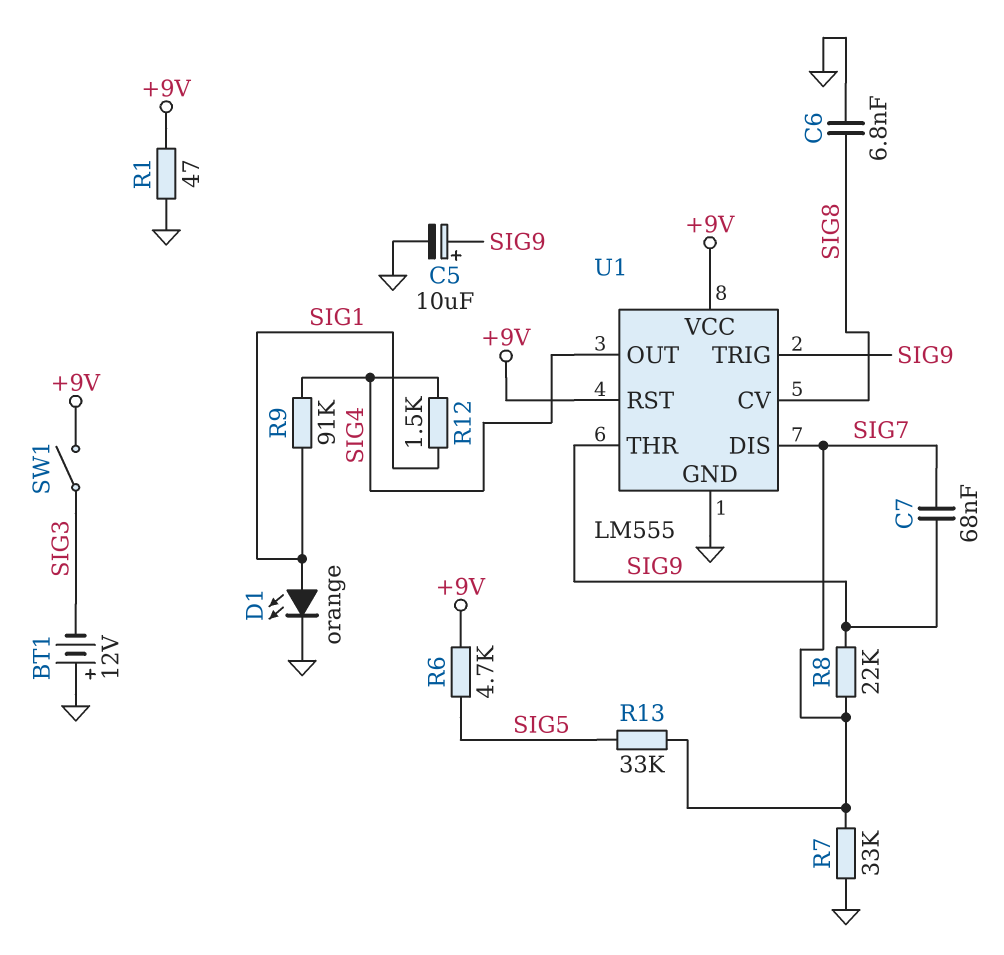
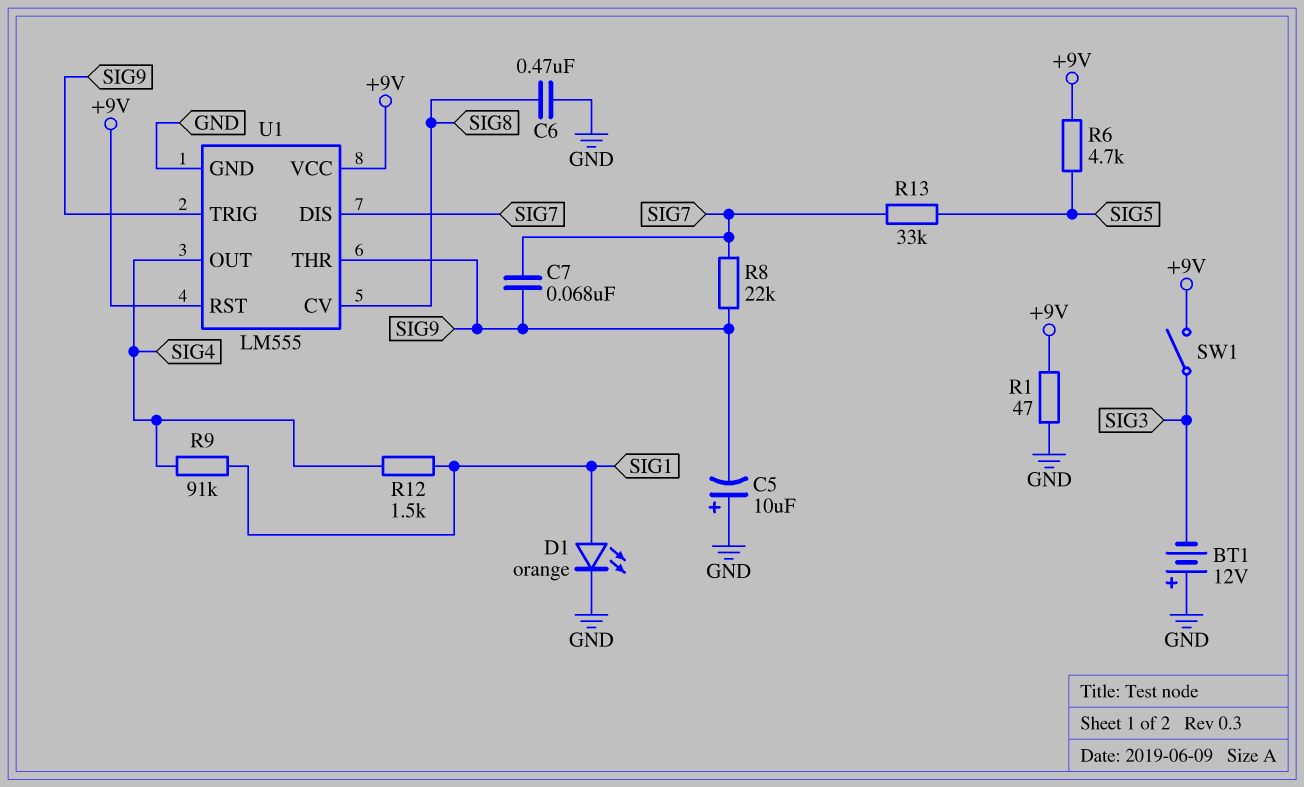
C5: 10uF (plus SIG9, minus GND) -> 10uF (plus GND, minus SIG9)
C6: 6.8nF (GND, SIG8) -> 470nF (GND, SIG8)
R7: 33k (GND, SIG7) -> none

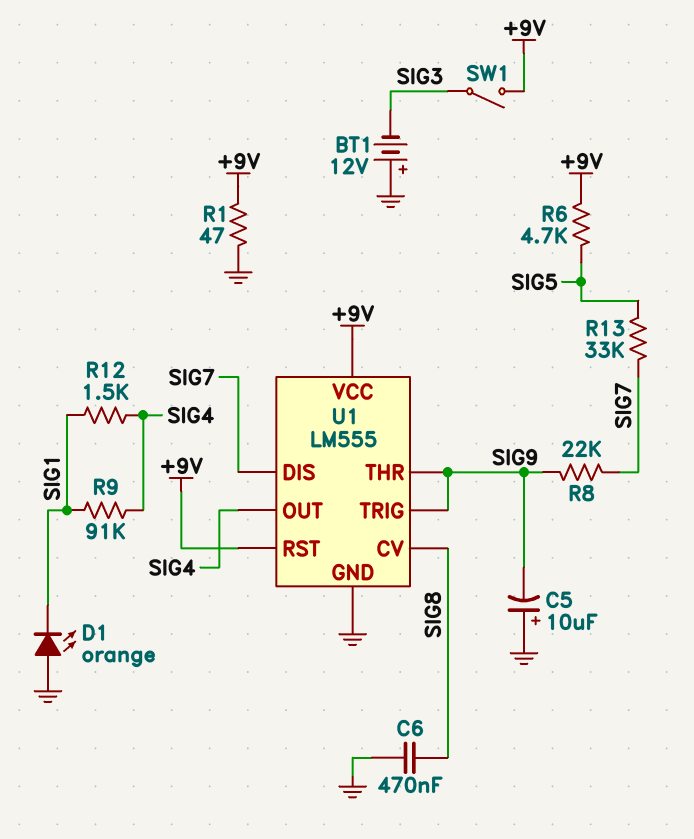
C7: 68nF (SIG7, SIG9) -> none
D1: LED orange (A SIG1, K GND) -> LED orange (A GND, K SIG1)

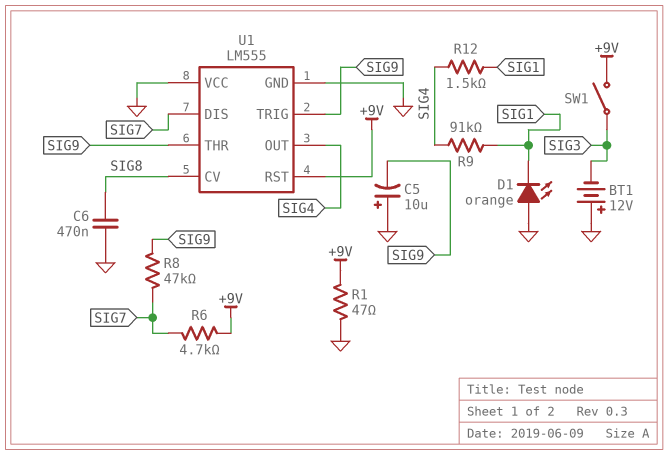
R6: 4.7k (+9V, SIG5) -> 4.7k (+9V, SIG7)
R8: 22k (SIG7, SIG9) -> 47k (SIG7, SIG9)
R13: 33k (SIG5, SIG7) -> none
U1 pin VCC: +9V -> GND

